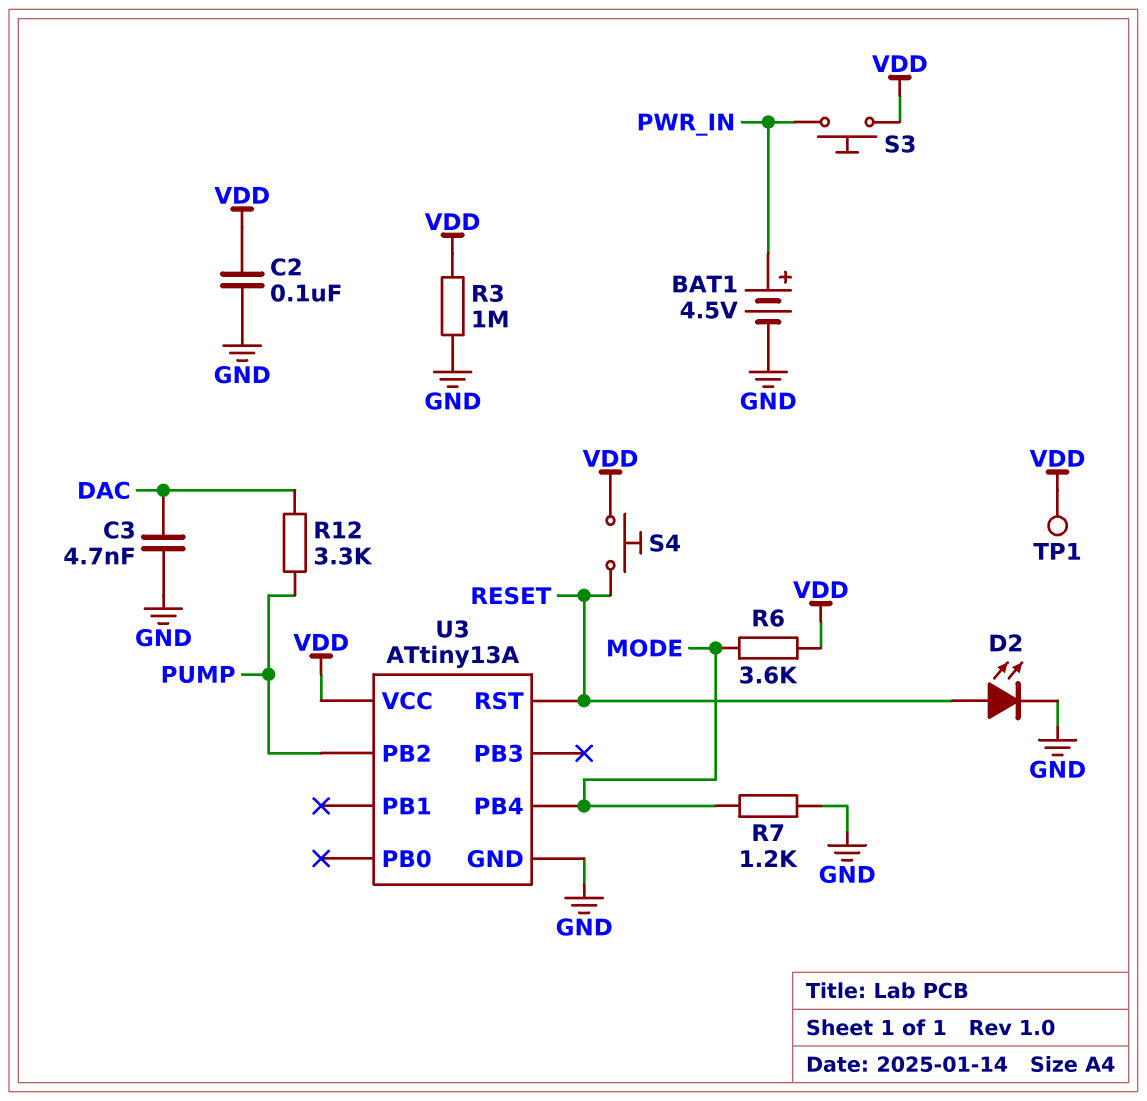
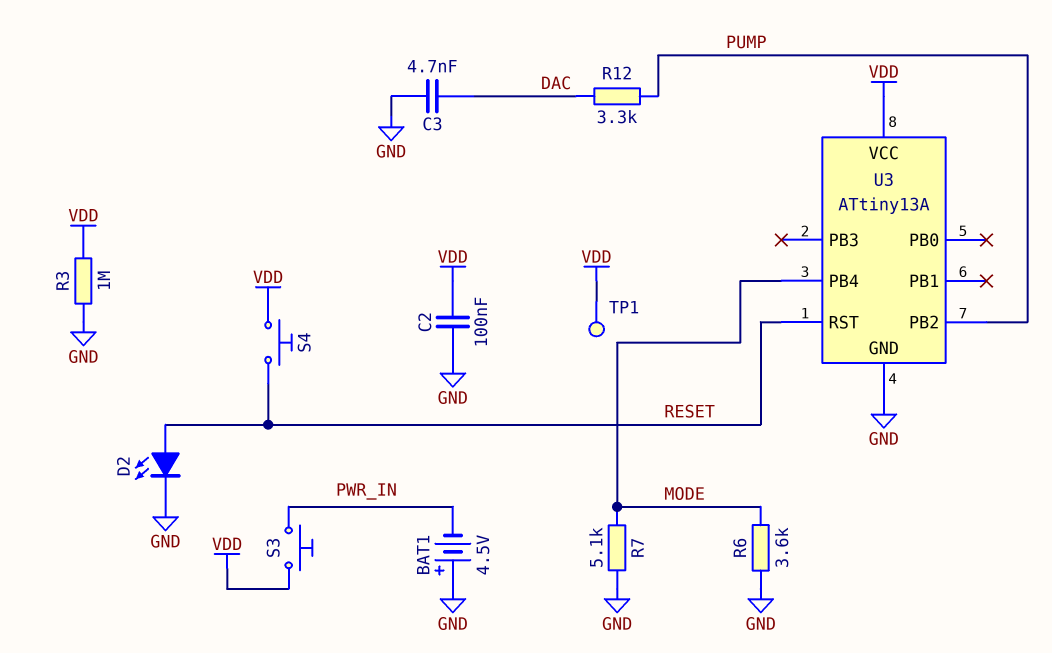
BAT1: 4.5V (plus PWR_IN, minus GND) -> 4.5V (plus GND, minus PWR_IN)
R6: 3.6k (MODE, VDD) -> 3.6k (GND, MODE)
R7: 1.2k (GND, MODE) -> 5.1k (GND, MODE)

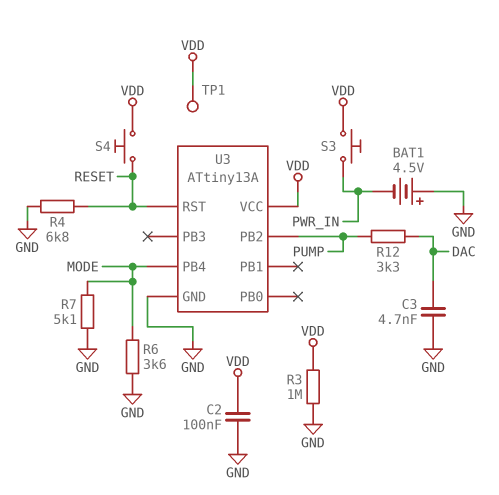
D2: LED (A RESET, K GND) -> none
R4: none -> 6.8k (GND, RESET)

